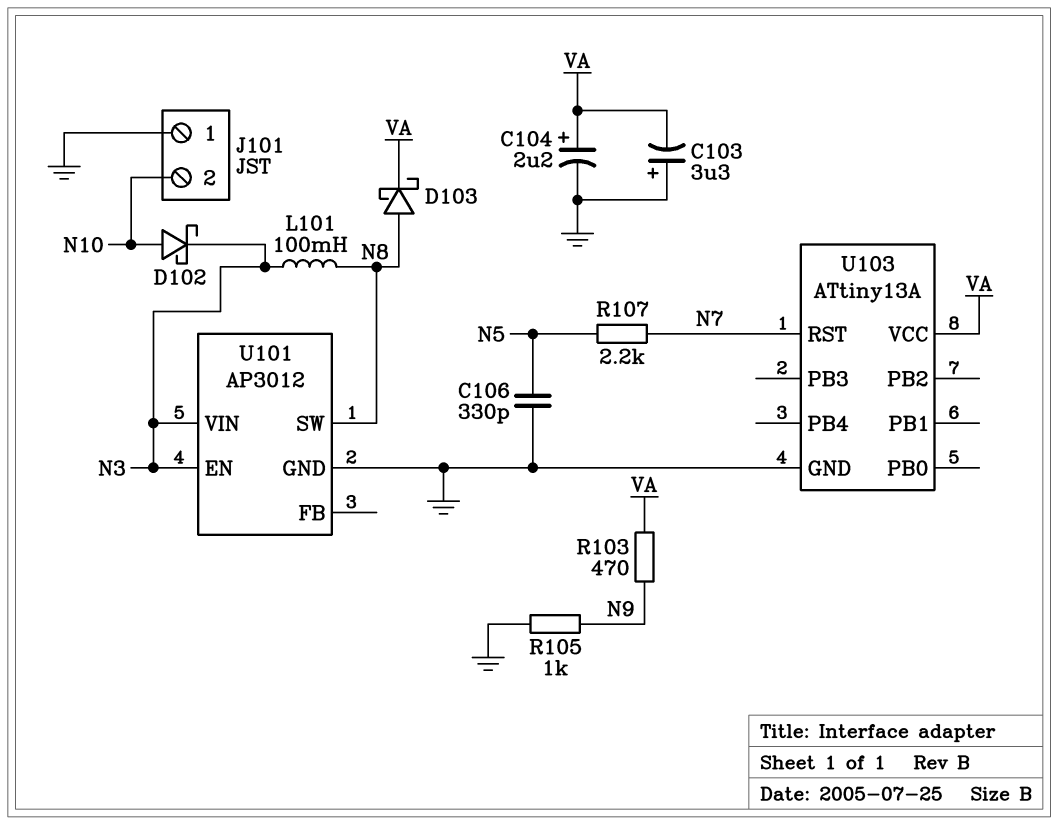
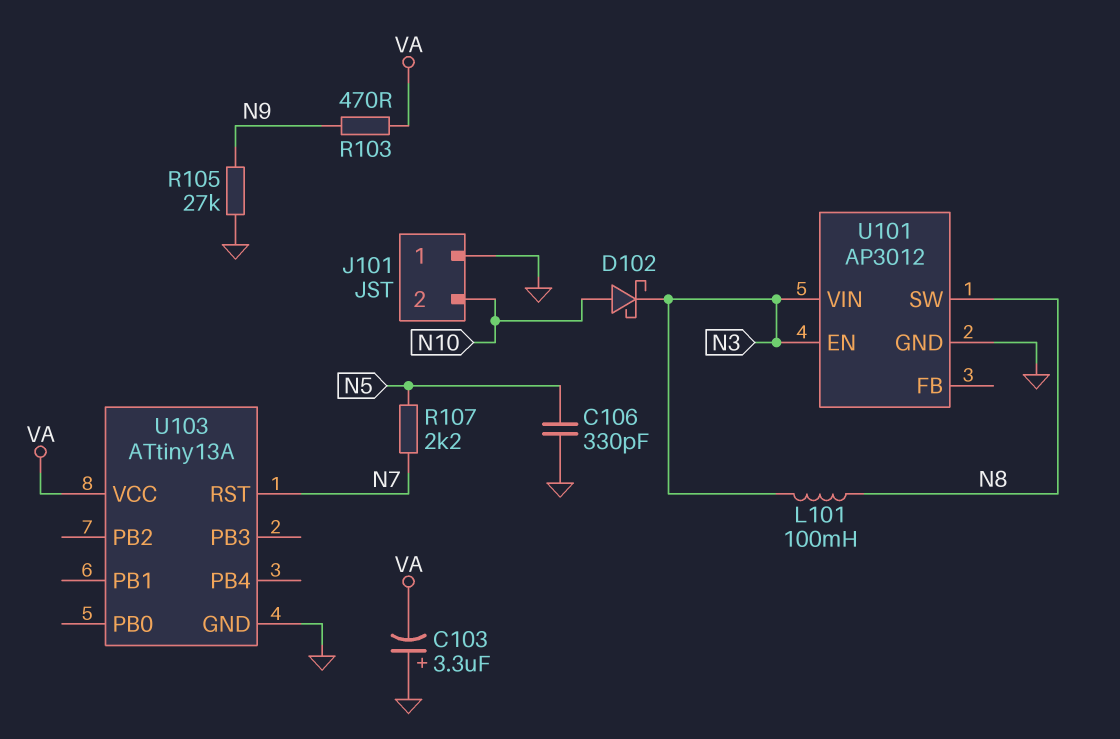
C104: 2.2uF (plus VA, minus GND) -> none
D103: schottky (A N8, K VA) -> none
R105: 1k (GND, N9) -> 27k (GND, N9)

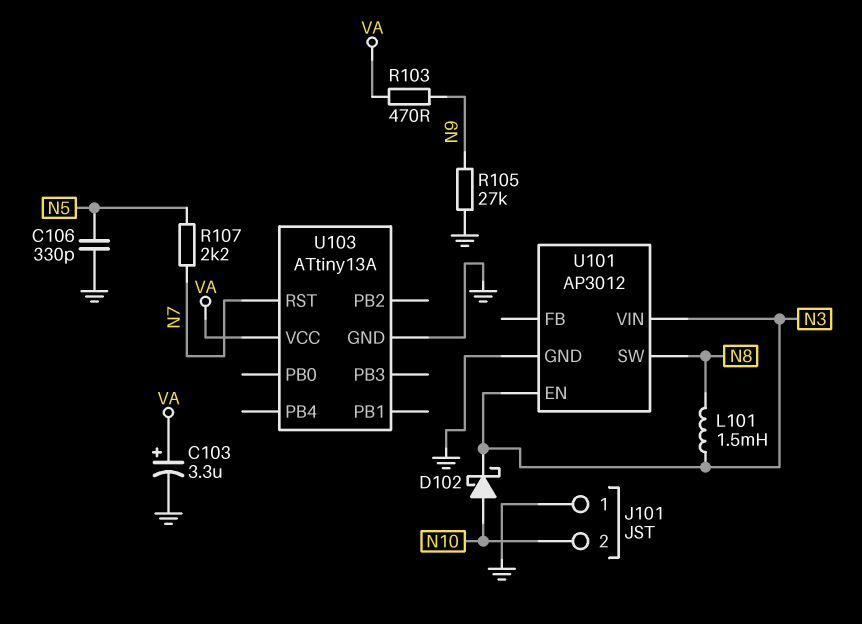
C103: 3.3uF (plus GND, minus VA) -> 3.3uF (plus VA, minus GND)
L101: 100mH (N3, N8) -> 1.5mH (N3, N8)

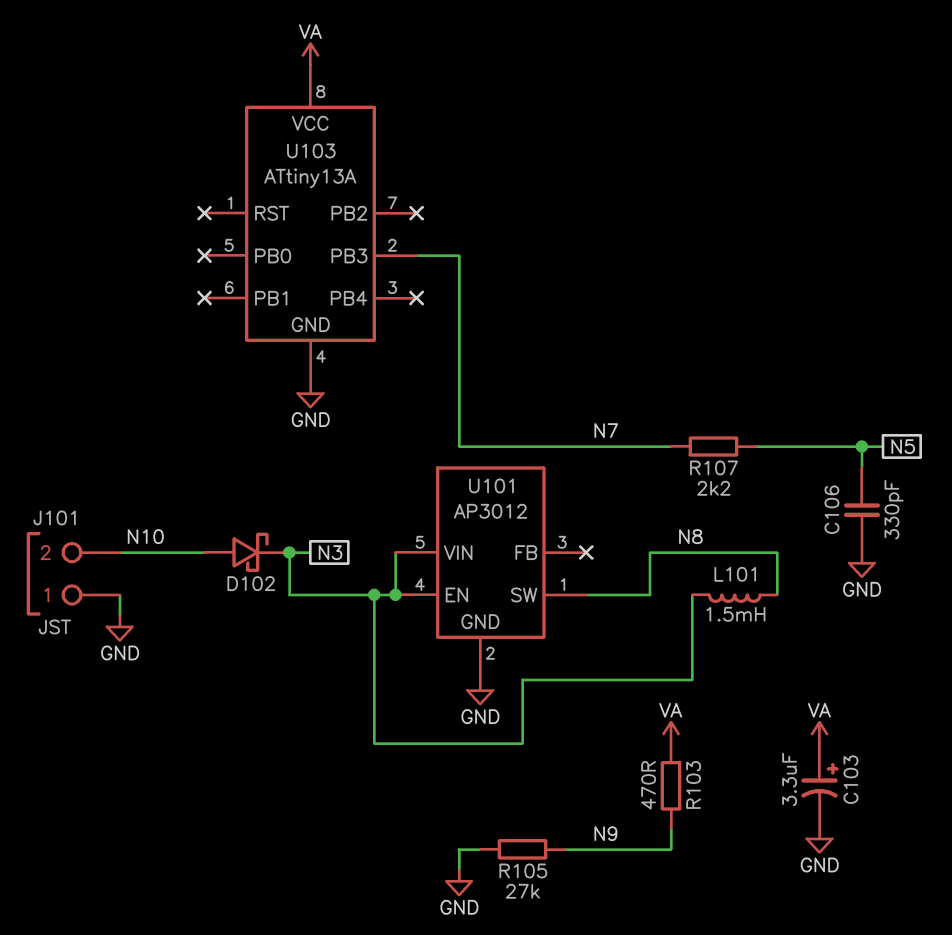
U103 pin PB3: none -> N7
U103 pin RST: N7 -> none

